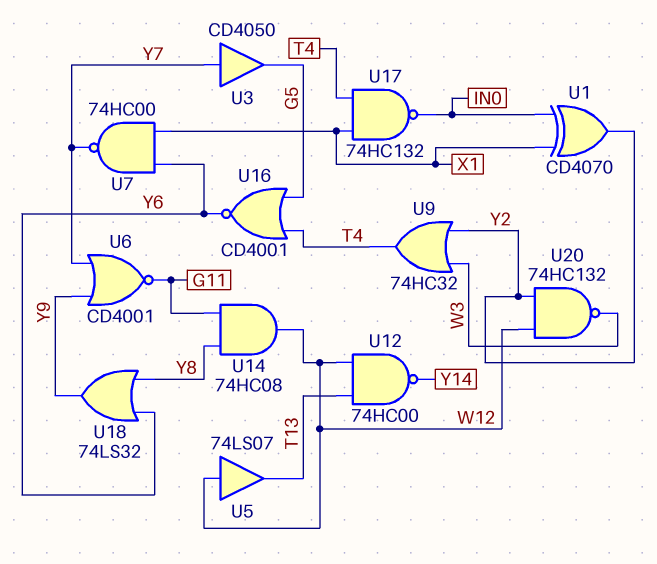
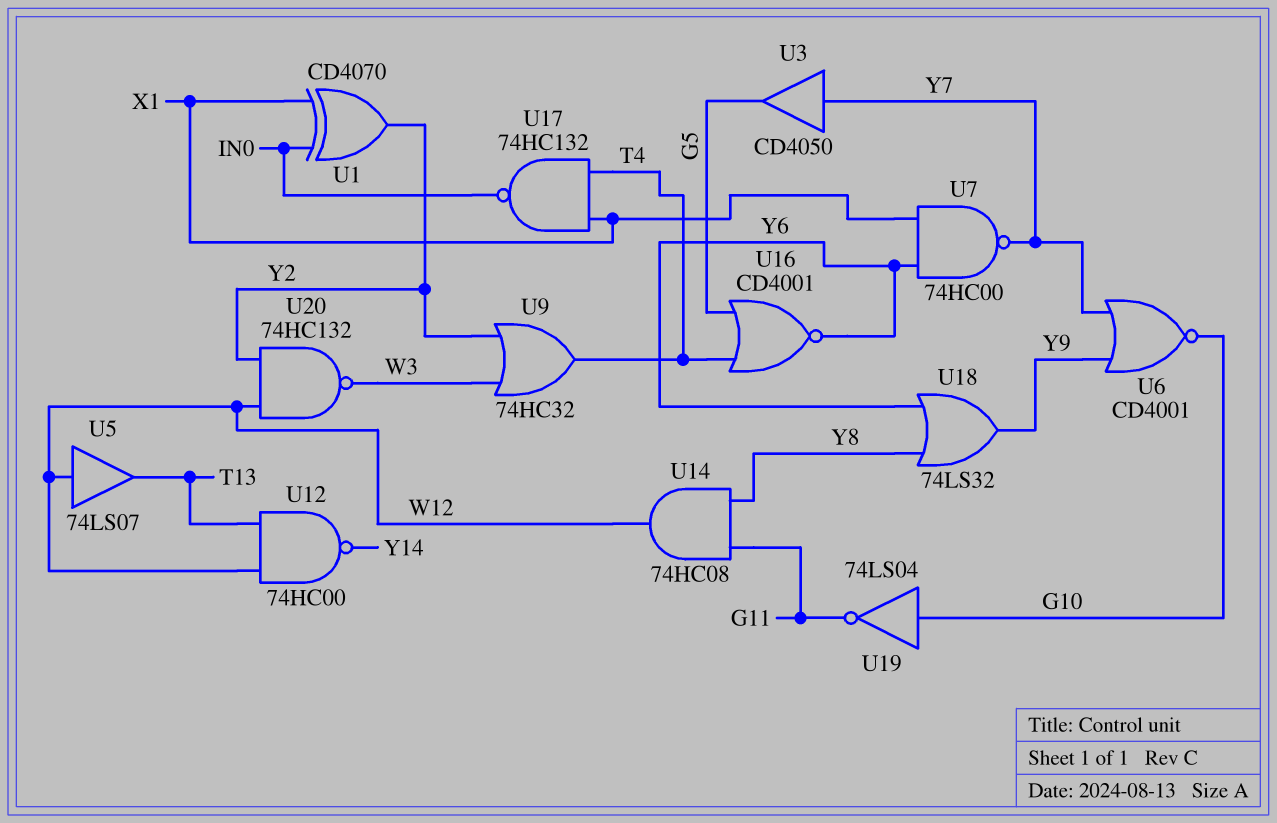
U6: NOR CD4001 (in Y7, in Y9, out G11) -> NOR CD4001 (in Y7, in Y9, out G10)
U19: none -> NOT 74LS04 (in G10, out G11)

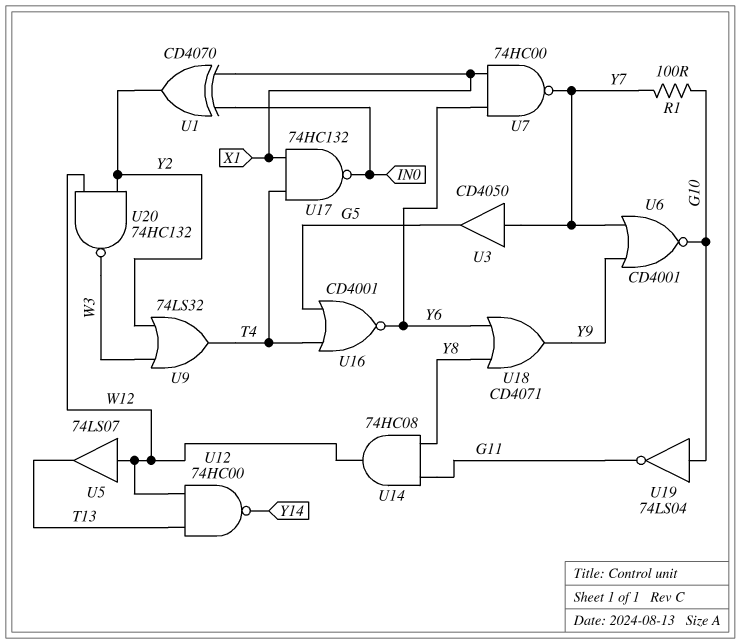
R1: none -> 100 (G10, Y7)
U9: OR 74HC32 (in W3, in Y2, out T4) -> OR 74LS32 (in W3, in Y2, out T4)
U18: OR 74LS32 (in Y6, in Y8, out Y9) -> OR CD4071 (in Y6, in Y8, out Y9)

